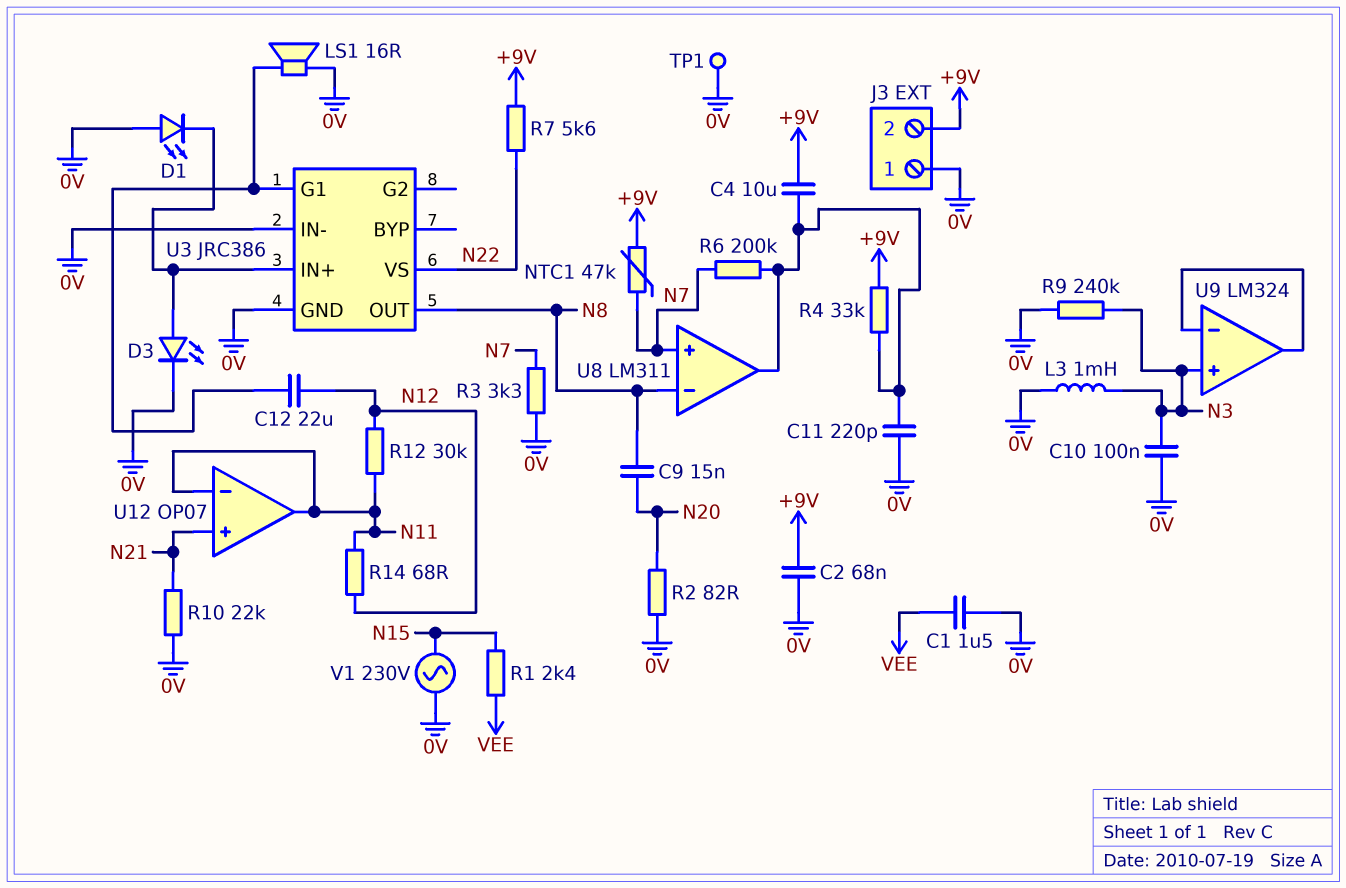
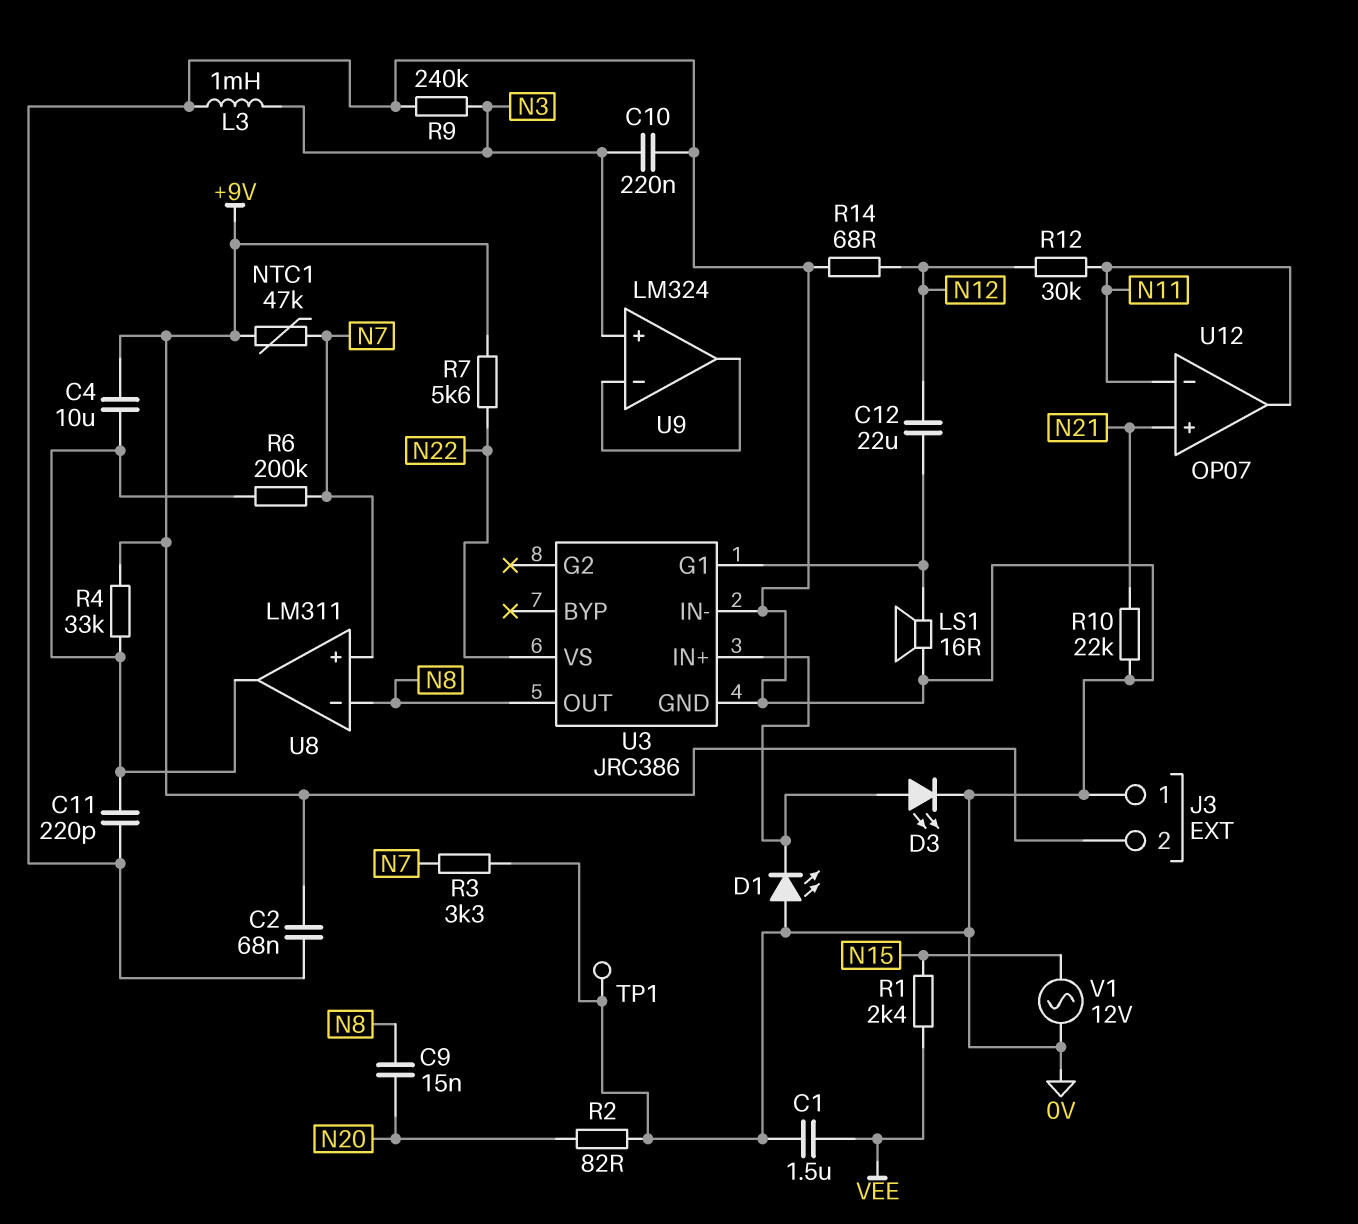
C10: 100nF (0V, N3) -> 220nF (0V, N3)
R14: 68 (N11, N12) -> 68 (0V, N12)
V1: AC 230V (0V, N15) -> AC 12V (0V, N15)

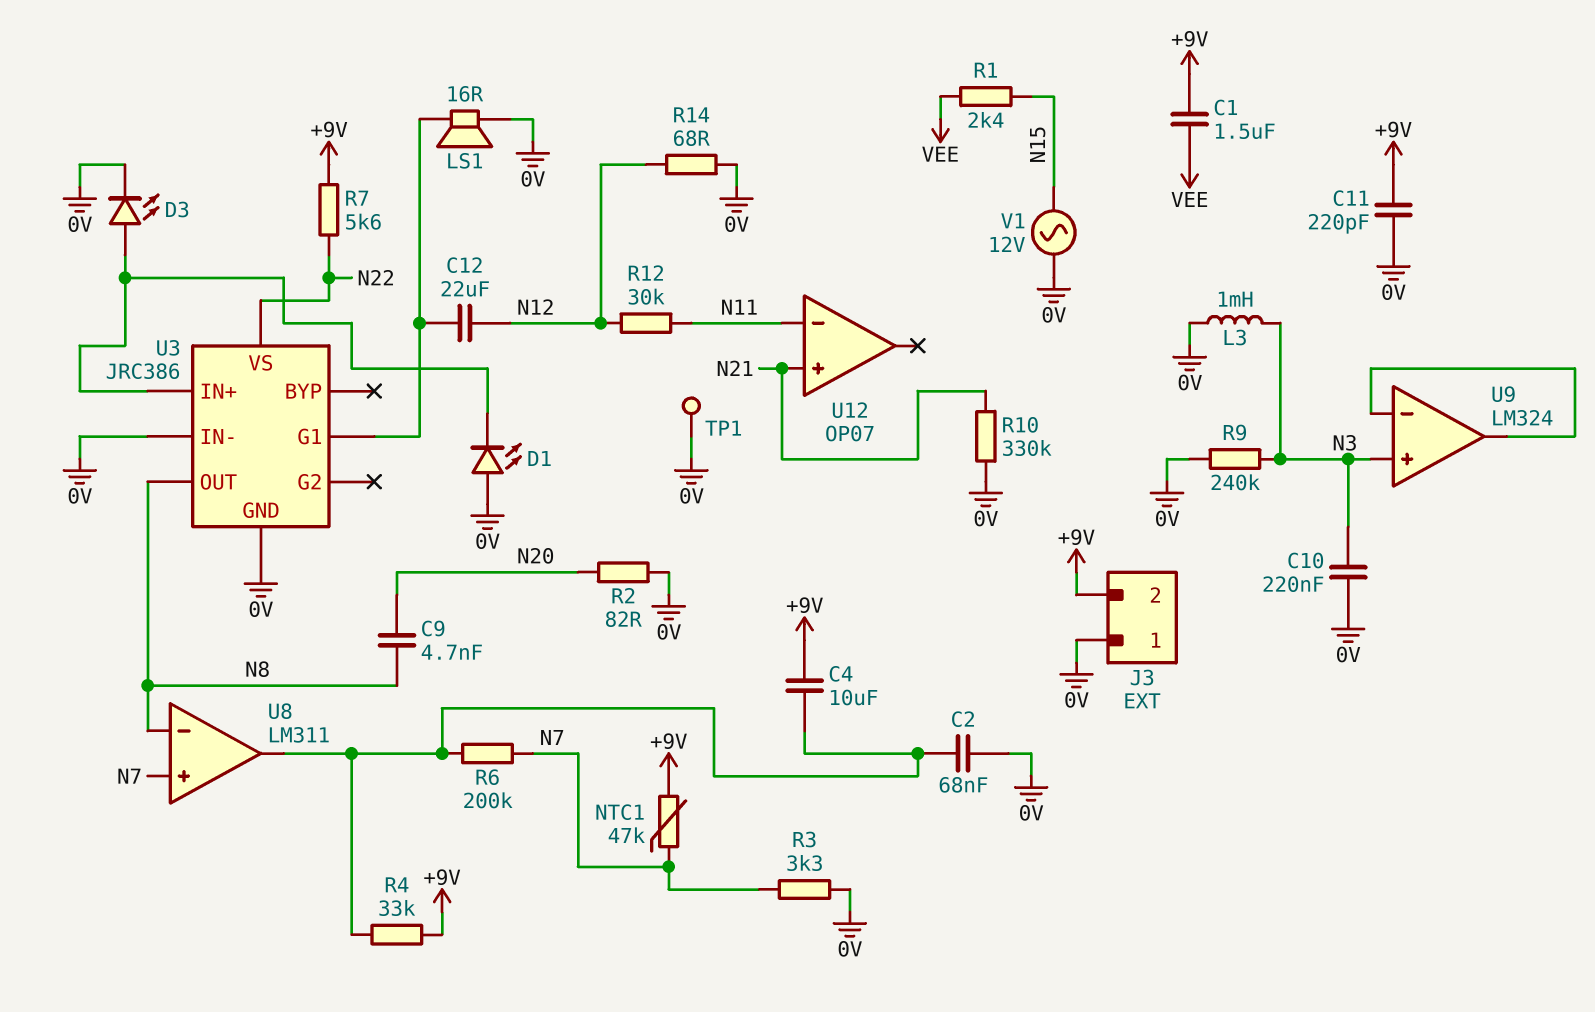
C1: 1.5uF (0V, VEE) -> 1.5uF (+9V, VEE)
C2: 68nF (+9V, 0V) -> 68nF (0V, U8/out)
C9: 15nF (N8, N20) -> 4.7nF (N8, N20)
C11: 220pF (0V, U8/out) -> 220pF (+9V, 0V)
R10: 22k (0V, N21) -> 330k (0V, N21)
U12 pin out: N11 -> none

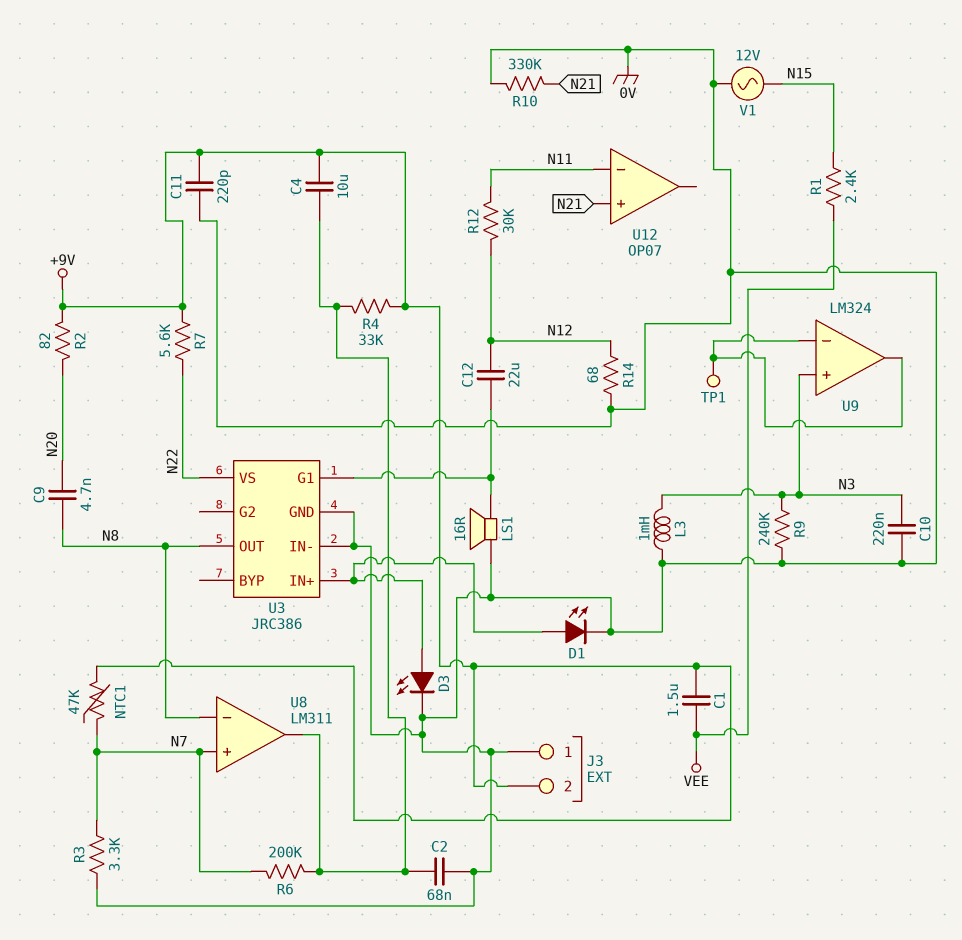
D1: LED (A 0V, K U3/IN+) -> LED (A U3/IN+, K 0V)
R2: 82 (0V, N20) -> 82 (+9V, N20)
TP1: test point (0V) -> test point (U9/in-)

